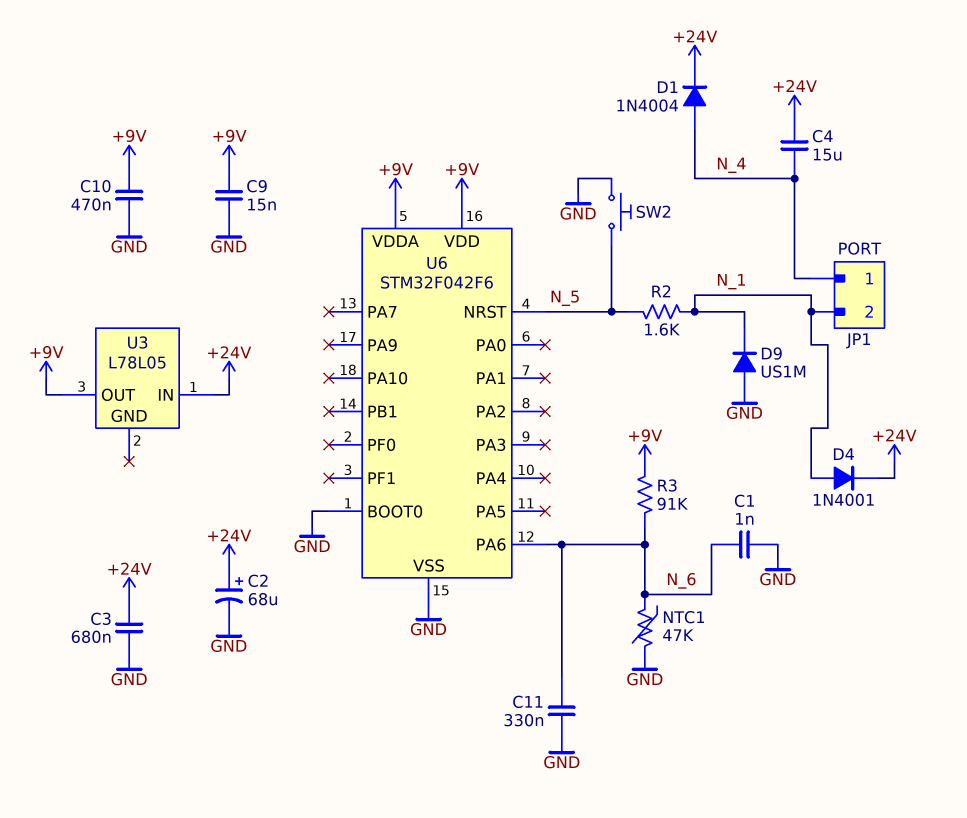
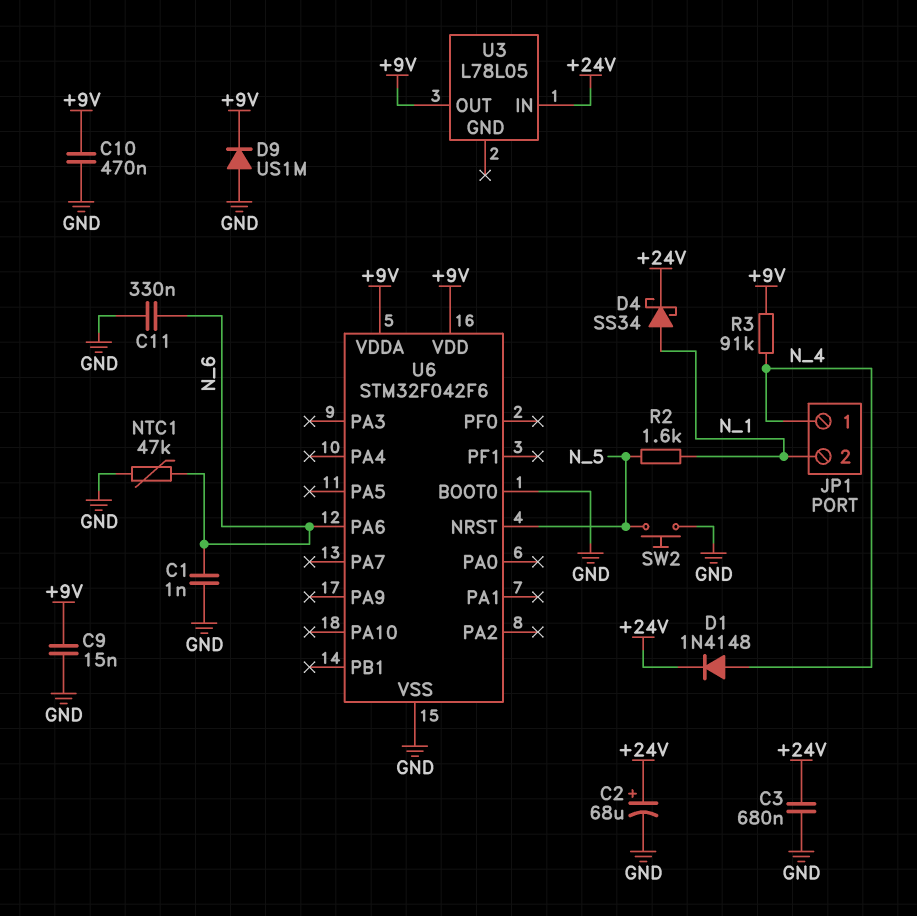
C4: 15uF (+24V, N_4) -> none
D1: diode 1N4004 (A N_4, K +24V) -> diode 1N4148 (A N_4, K +24V)
D4: diode 1N4001 (A N_1, K +24V) -> schottky SS34 (A N_1, K +24V)
D9: diode US1M (A GND, K N_1) -> diode US1M (A GND, K +9V)
R3: 91k (+9V, N_6) -> 91k (+9V, N_4)

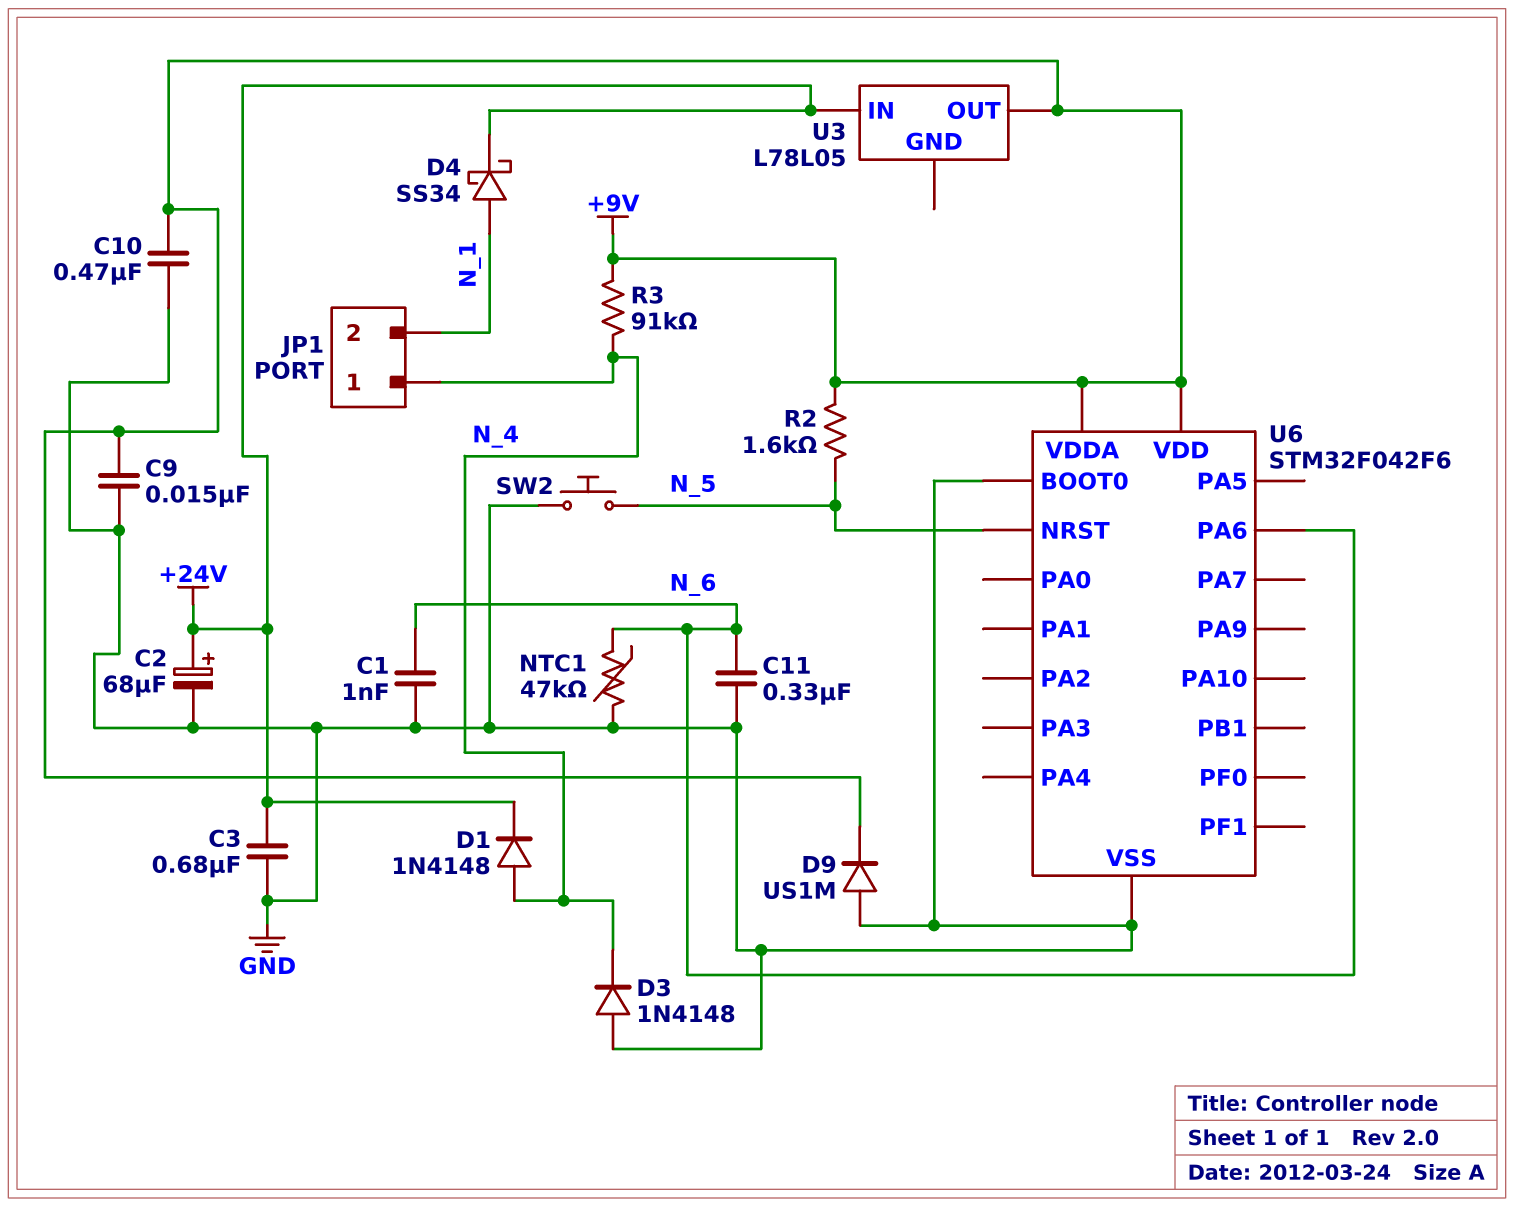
D3: none -> diode 1N4148 (A GND, K N_4)
R2: 1.6k (N_1, N_5) -> 1.6k (+9V, N_5)

